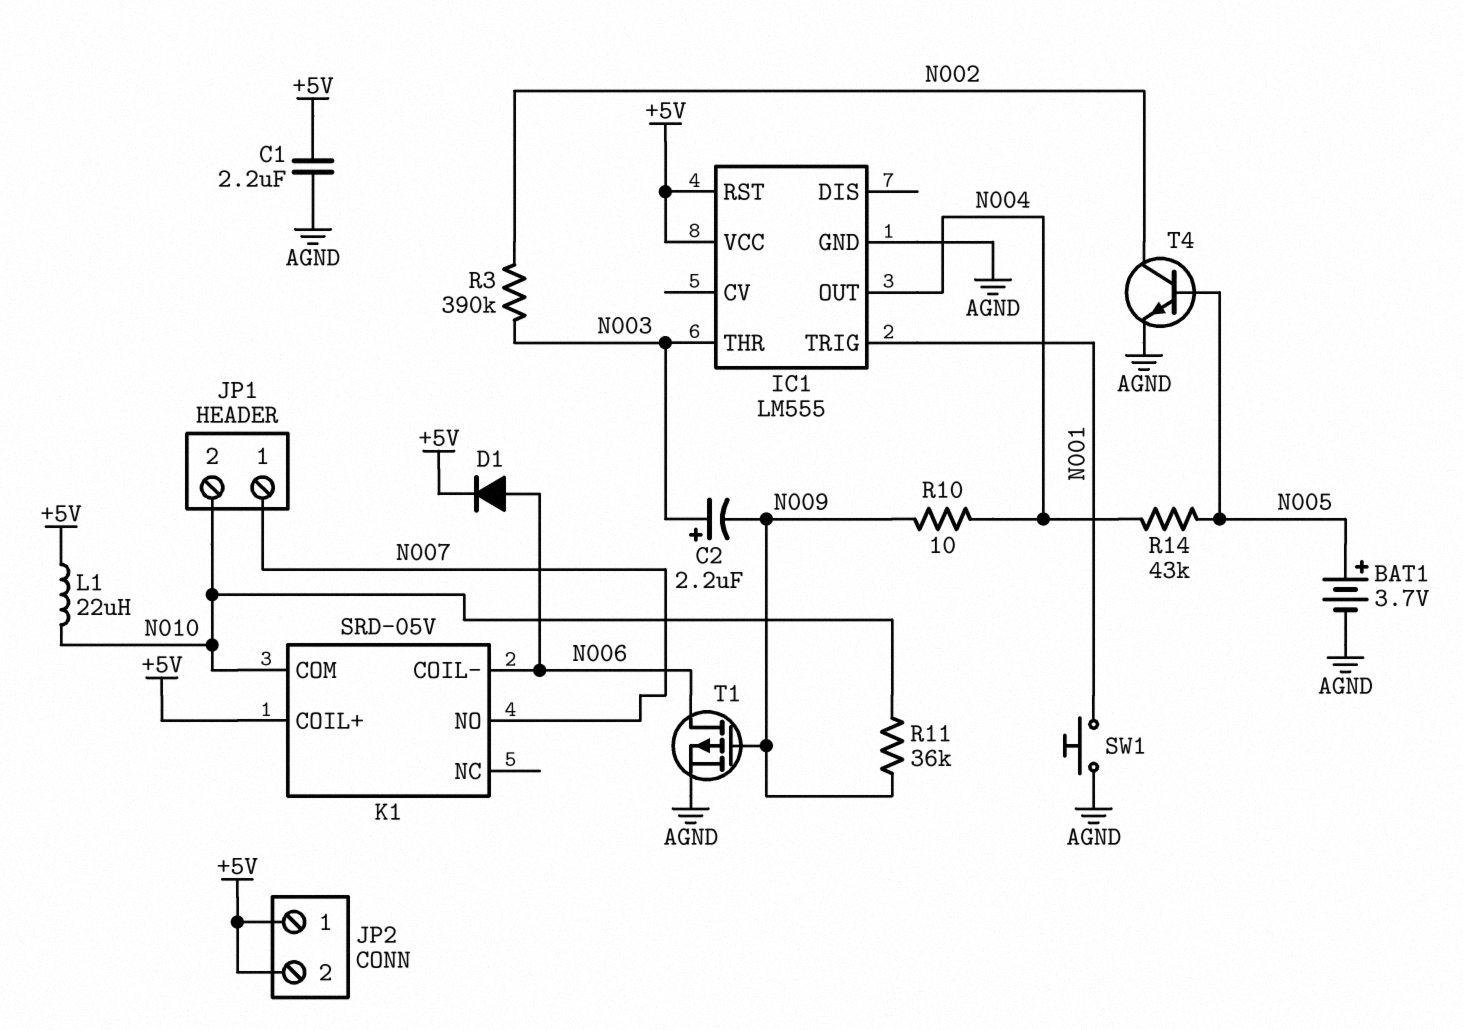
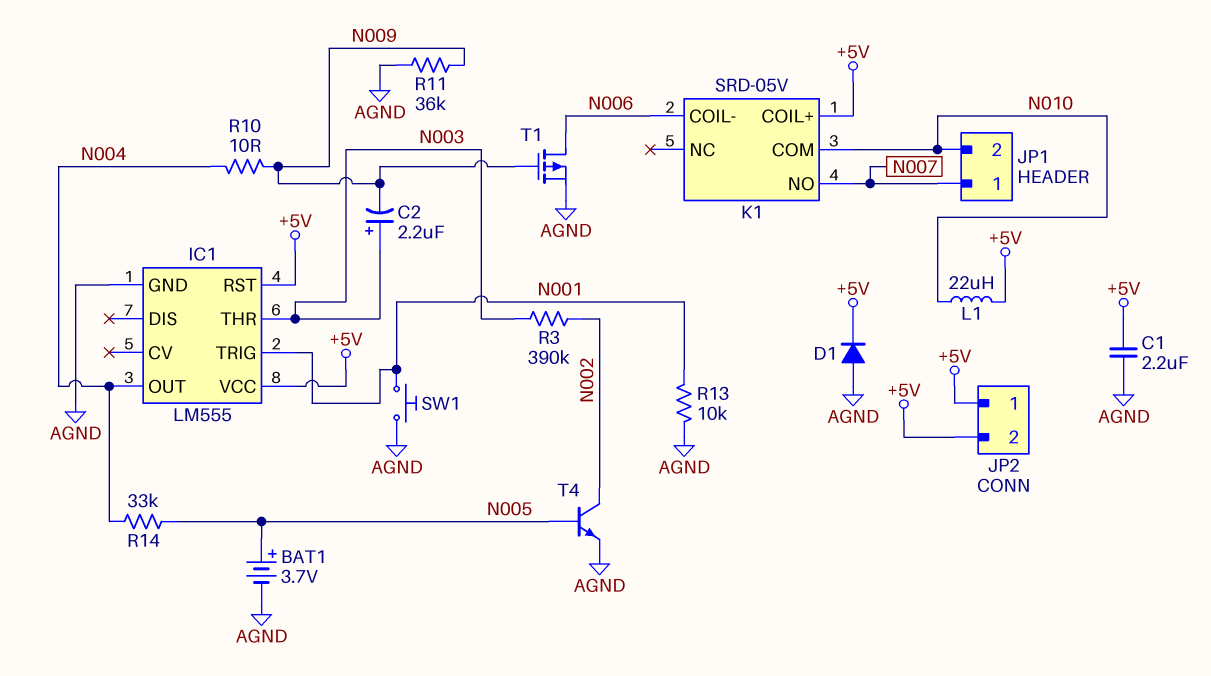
D1: diode (A N006, K +5V) -> diode (A AGND, K +5V)
R11: 36k (N009, N010) -> 36k (AGND, N009)
R13: none -> 10k (AGND, N001)
R14: 43k (N004, N005) -> 33k (N004, N005)

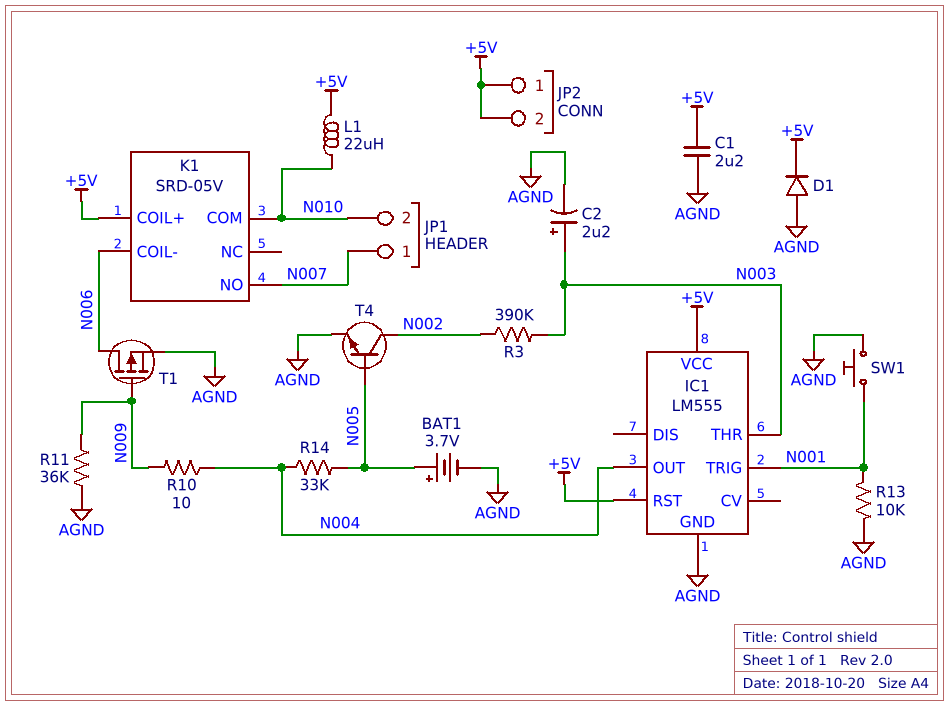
C2: 2.2uF (plus N003, minus N009) -> 2.2uF (plus N003, minus AGND)

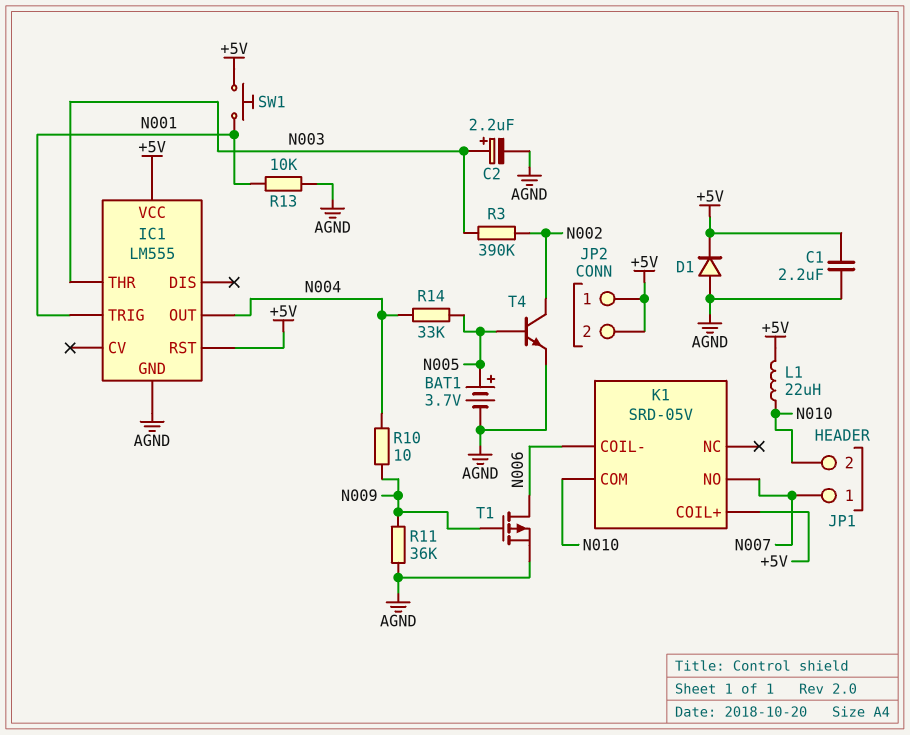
SW1: button (AGND, N001) -> button (+5V, N001)

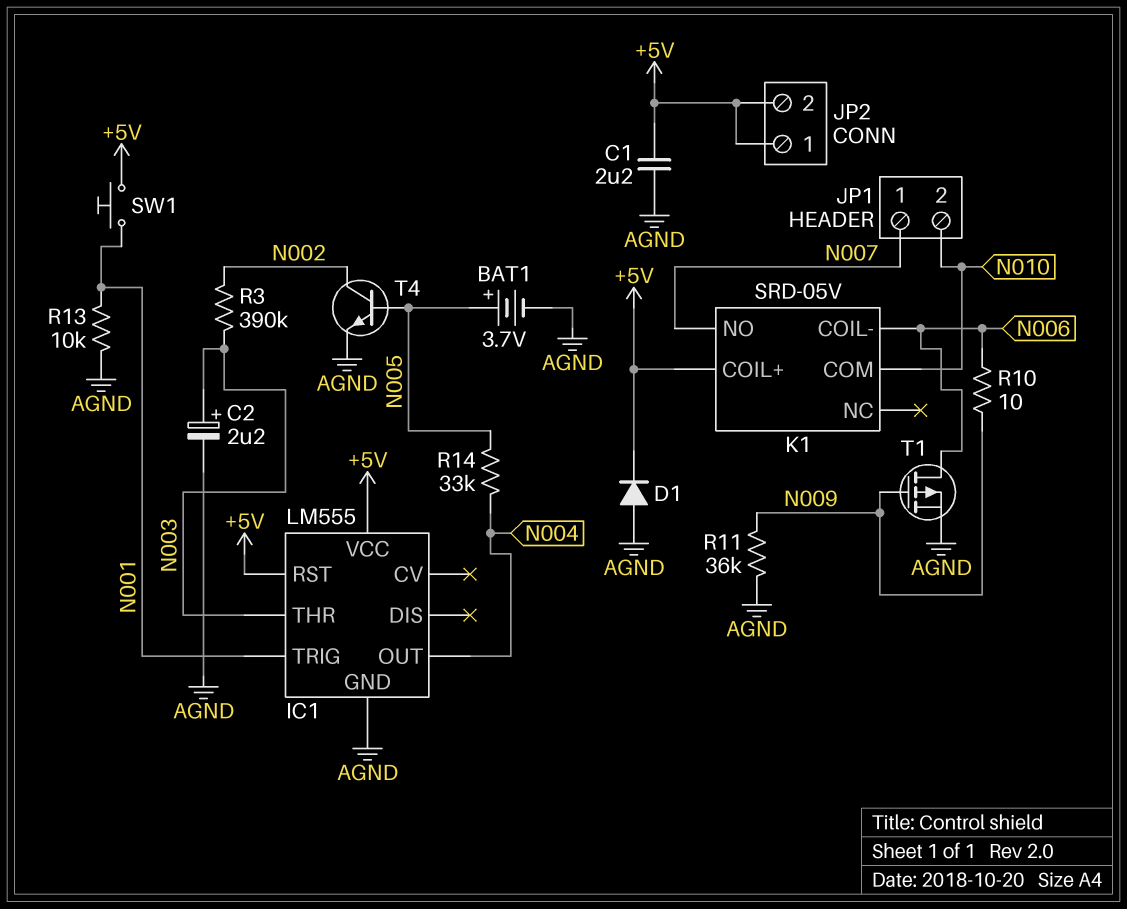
L1: 22uH (+5V, N010) -> none
R10: 10 (N004, N009) -> 10 (N006, N009)

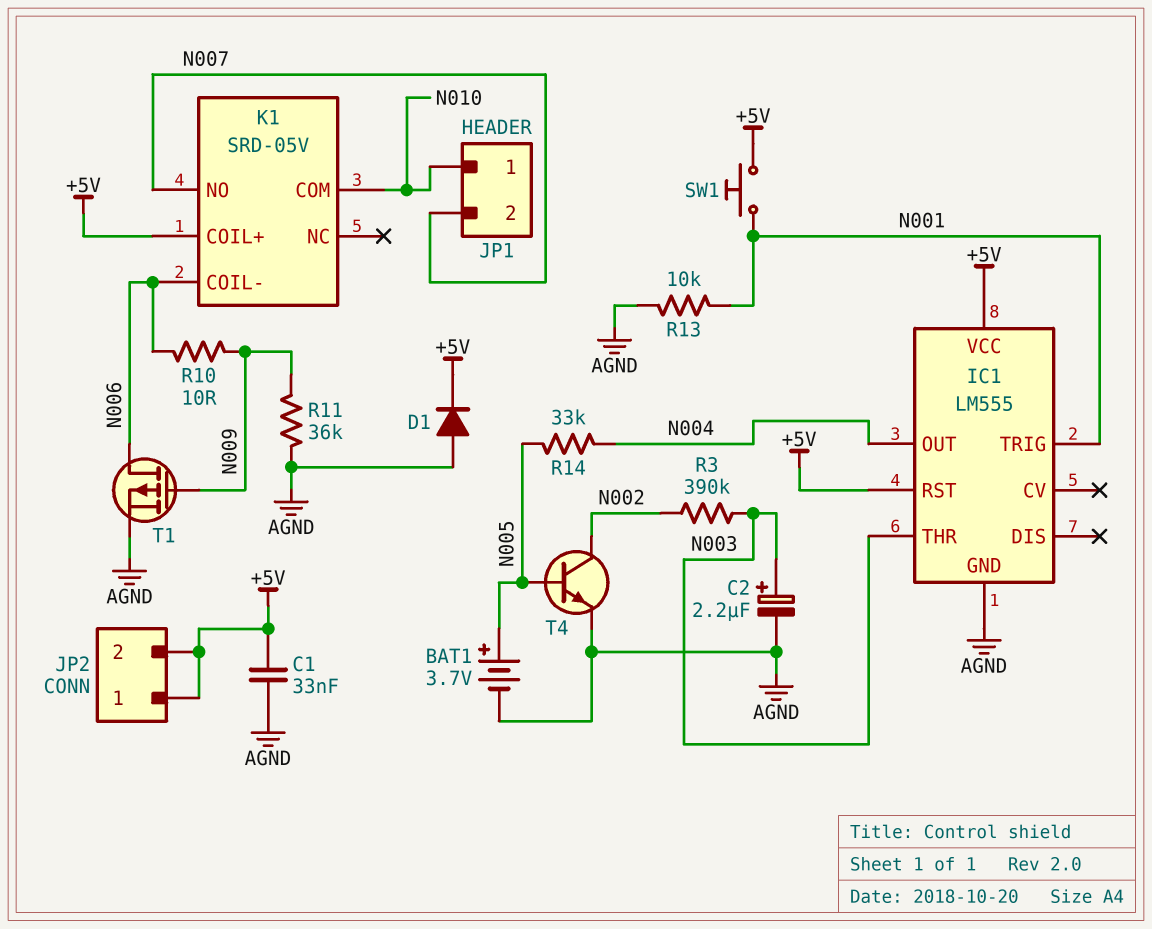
C1: 2.2uF (+5V, AGND) -> 33nF (+5V, AGND)
JP1 pin 1: N007 -> N010
JP1 pin 2: N010 -> N007

